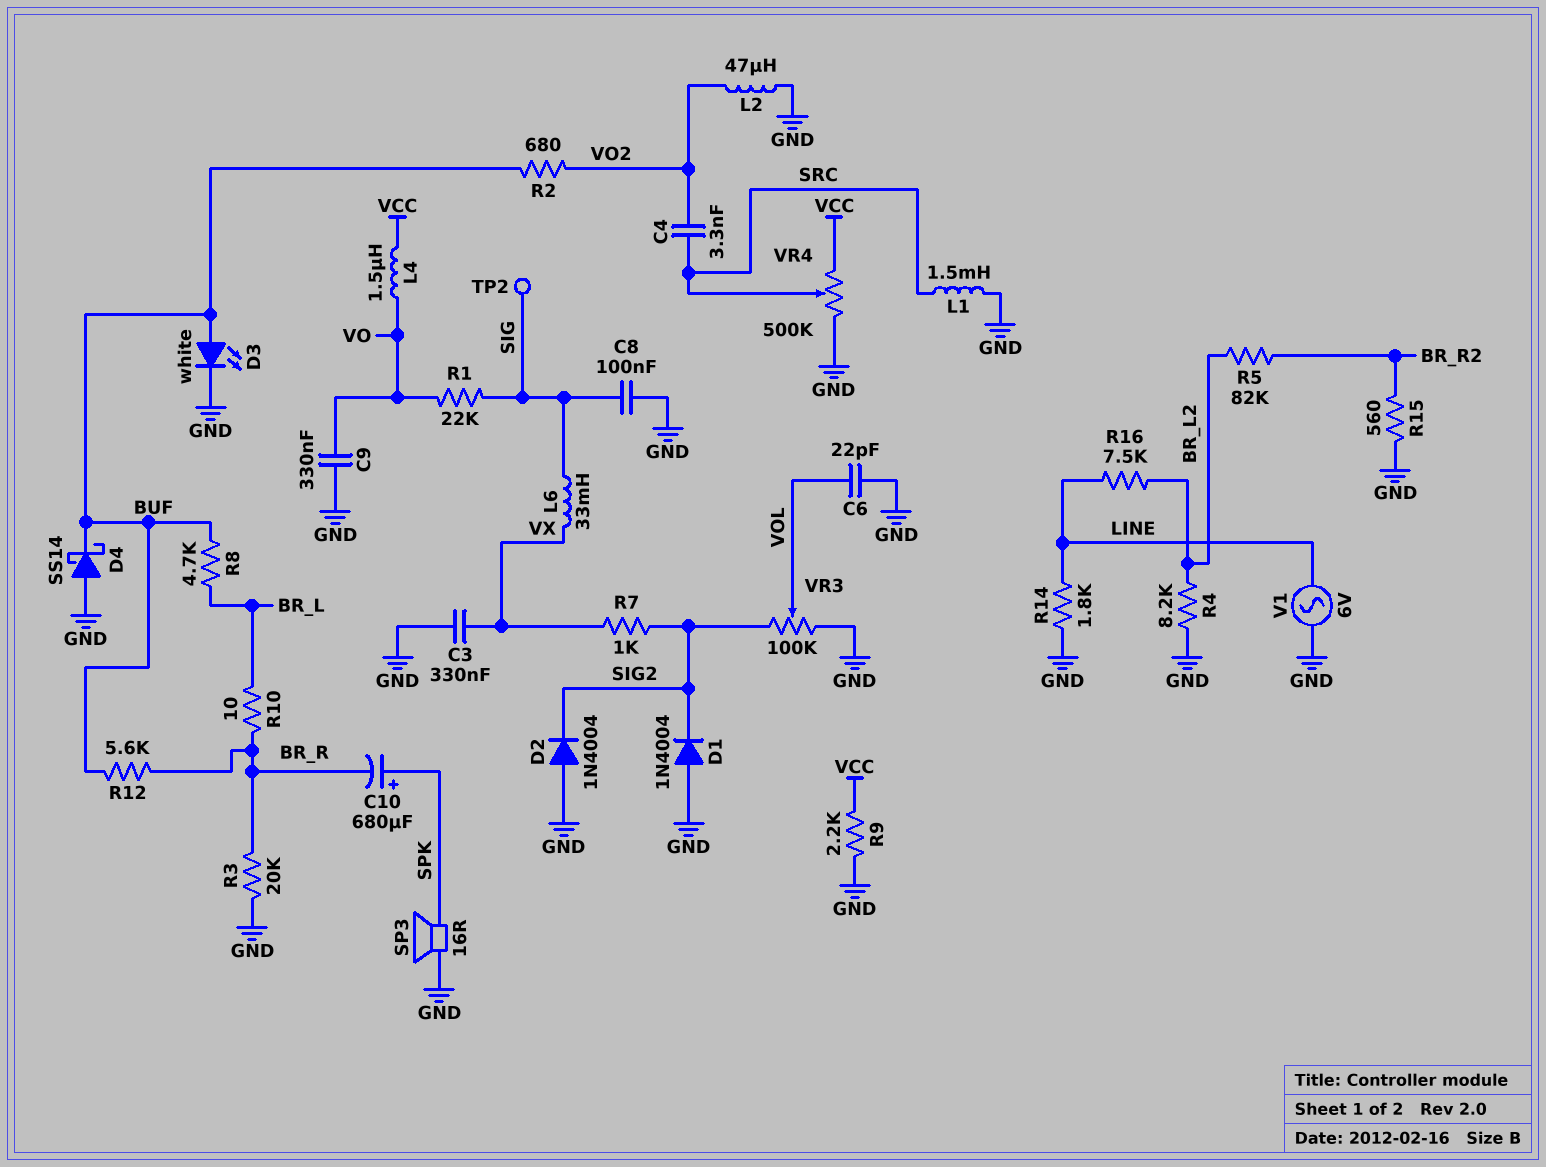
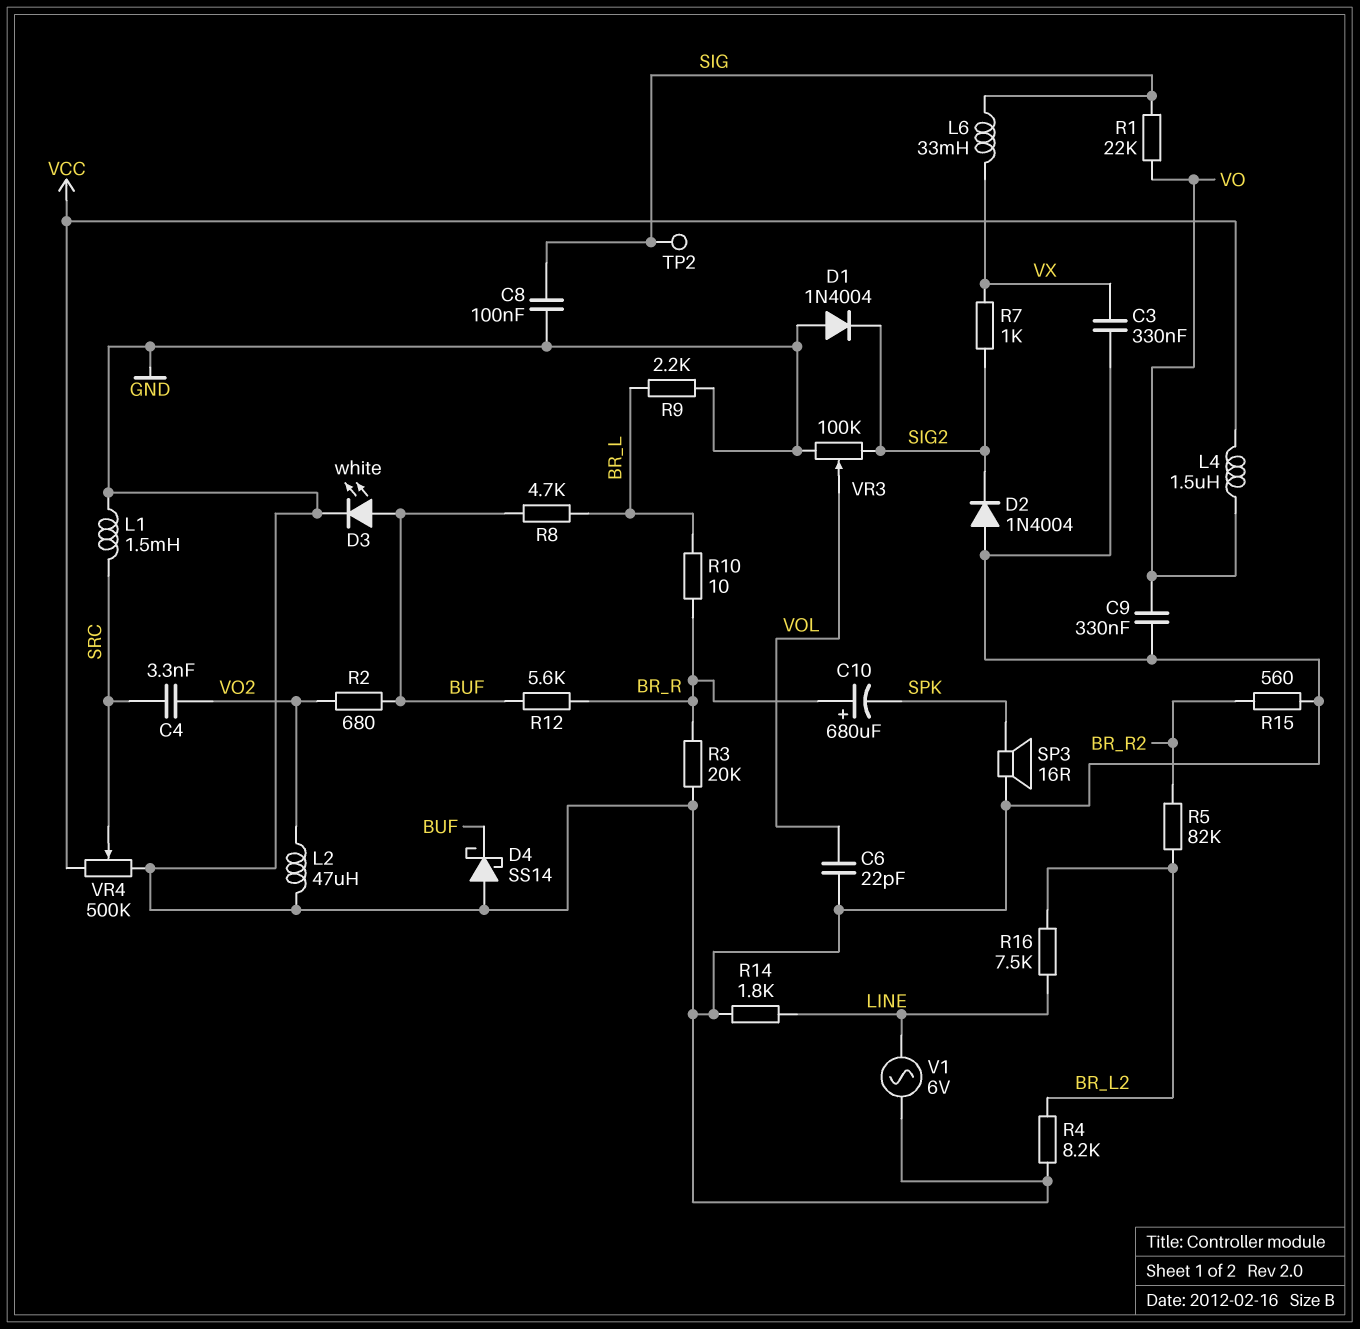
C10: 680uF (plus SPK, minus BR_R) -> 680uF (plus BR_R, minus SPK)
R9: 2.2k (GND, VCC) -> 2.2k (BR_L, GND)

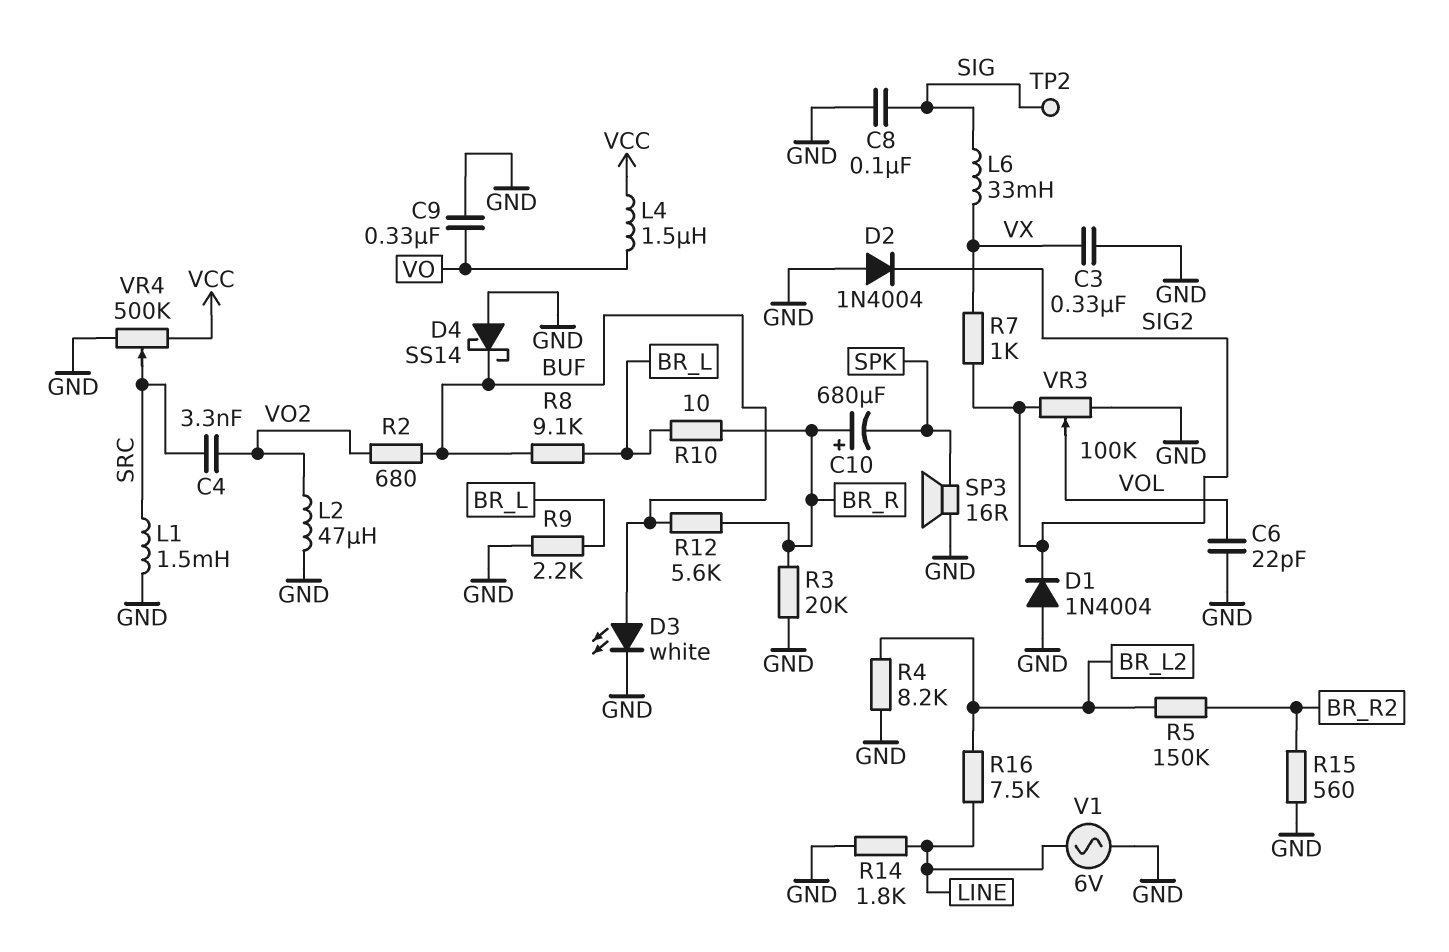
R1: 22k (SIG, VO) -> none
R5: 82k (BR_L2, BR_R2) -> 150k (BR_L2, BR_R2)
R8: 4.7k (BR_L, BUF) -> 9.1k (BR_L, BUF)

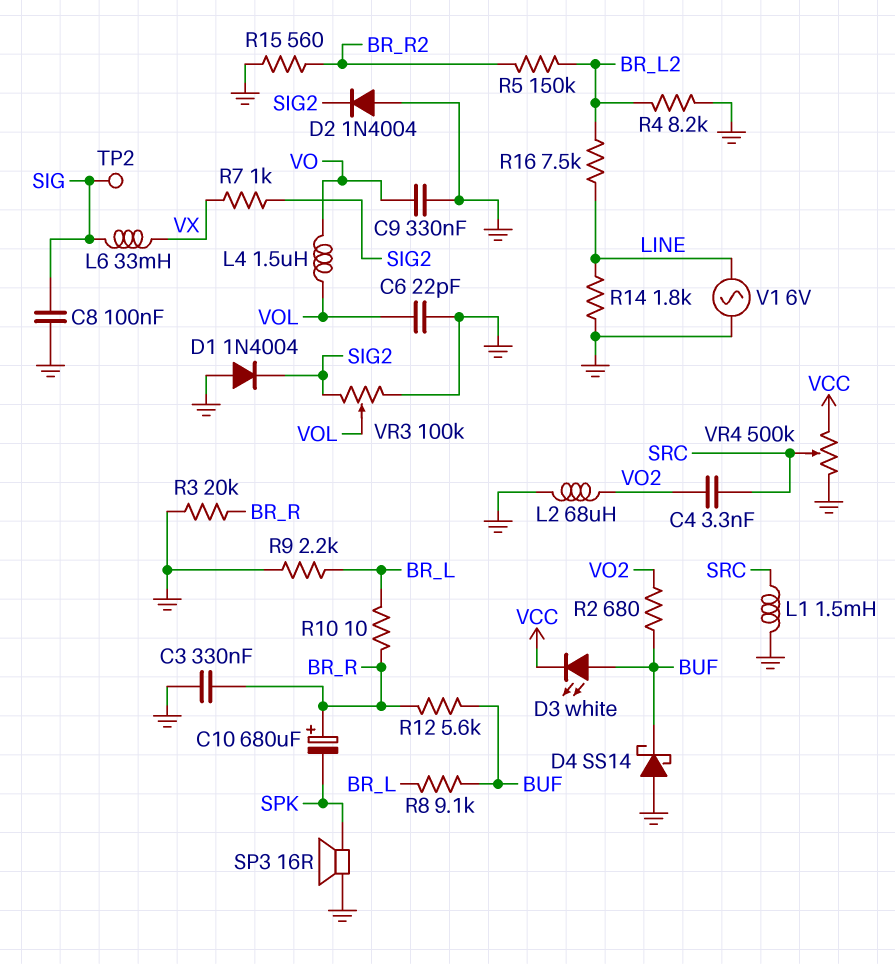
C3: 330nF (GND, VX) -> 330nF (BR_R, GND)
D3: LED white (A BUF, K GND) -> LED white (A BUF, K VCC)
L2: 47uH (GND, VO2) -> 68uH (GND, VO2)
L4: 1.5uH (VCC, VO) -> 1.5uH (VO, VOL)

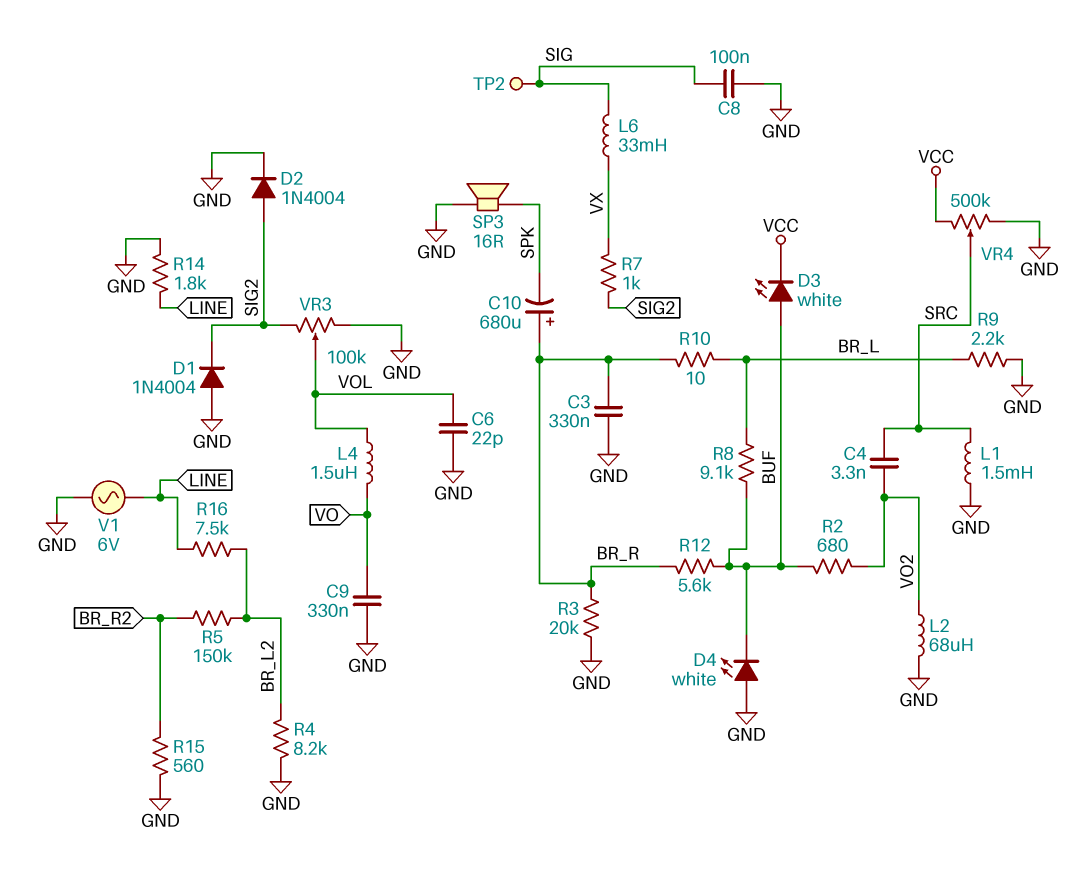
D2: diode 1N4004 (A GND, K SIG2) -> diode 1N4004 (A SIG2, K GND)
D4: schottky SS14 (A GND, K BUF) -> LED white (A GND, K BUF)

